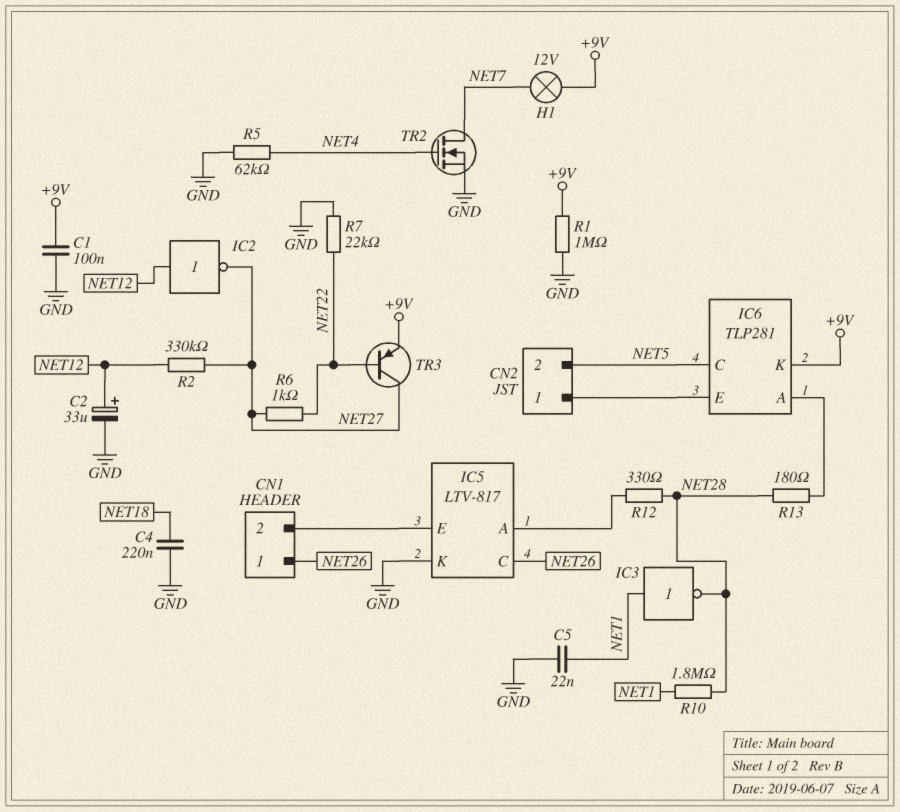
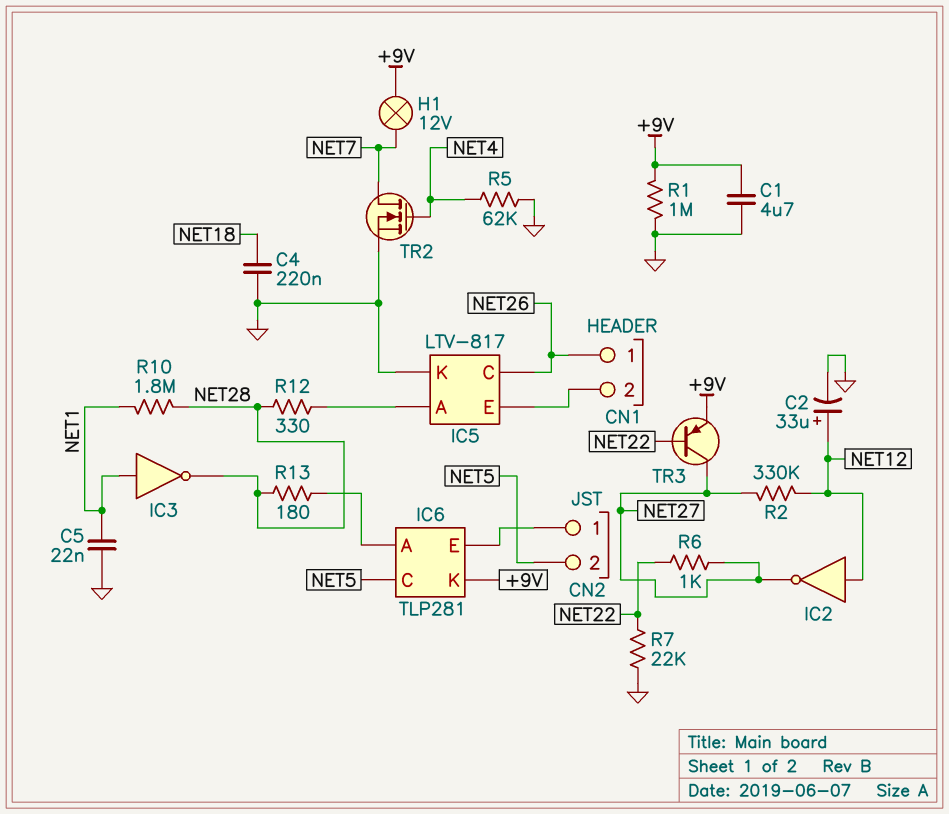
C1: 100nF (+9V, GND) -> 4.7uF (+9V, GND)

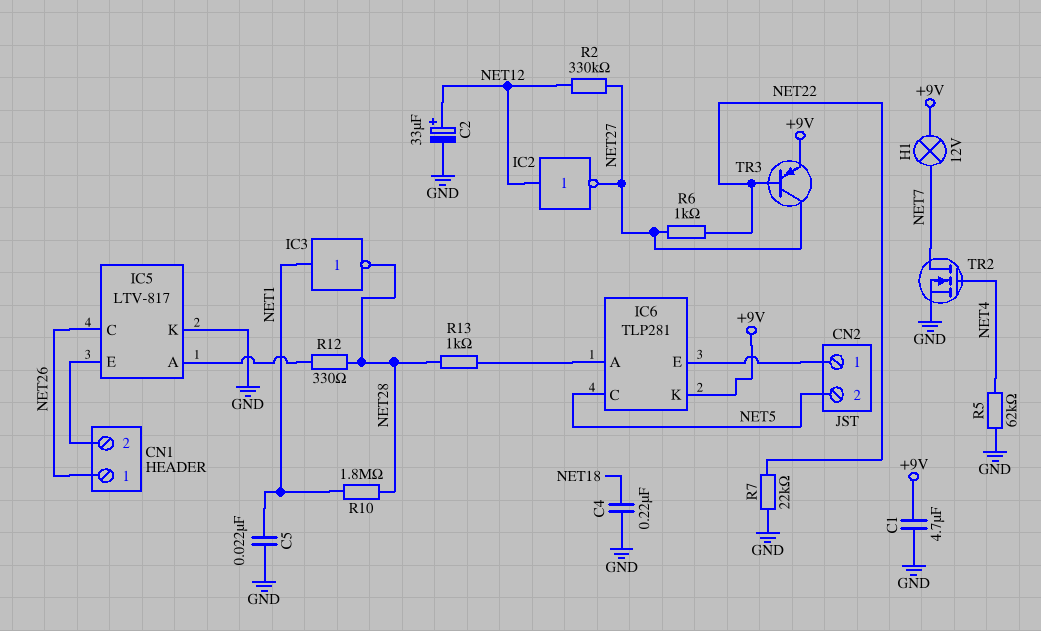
R1: 1M (+9V, GND) -> none
R13: 180 (IC6/A, NET28) -> 1k (IC6/A, NET28)

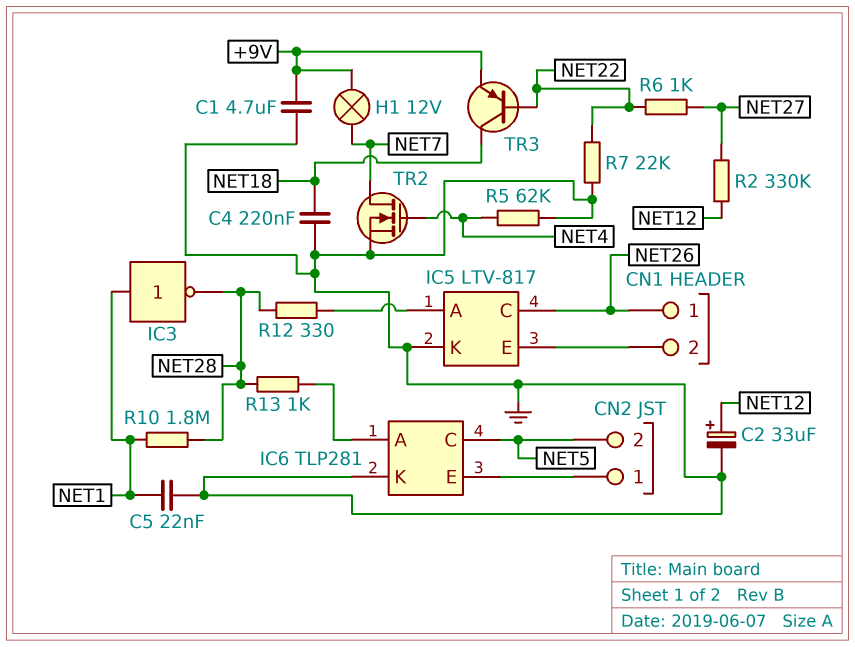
IC2: NOT (in NET12, out NET27) -> none
IC6 pin K: +9V -> GND
TR3: PNP (B NET22, C NET27, E +9V) -> PNP (B NET22, C NET18, E +9V)

